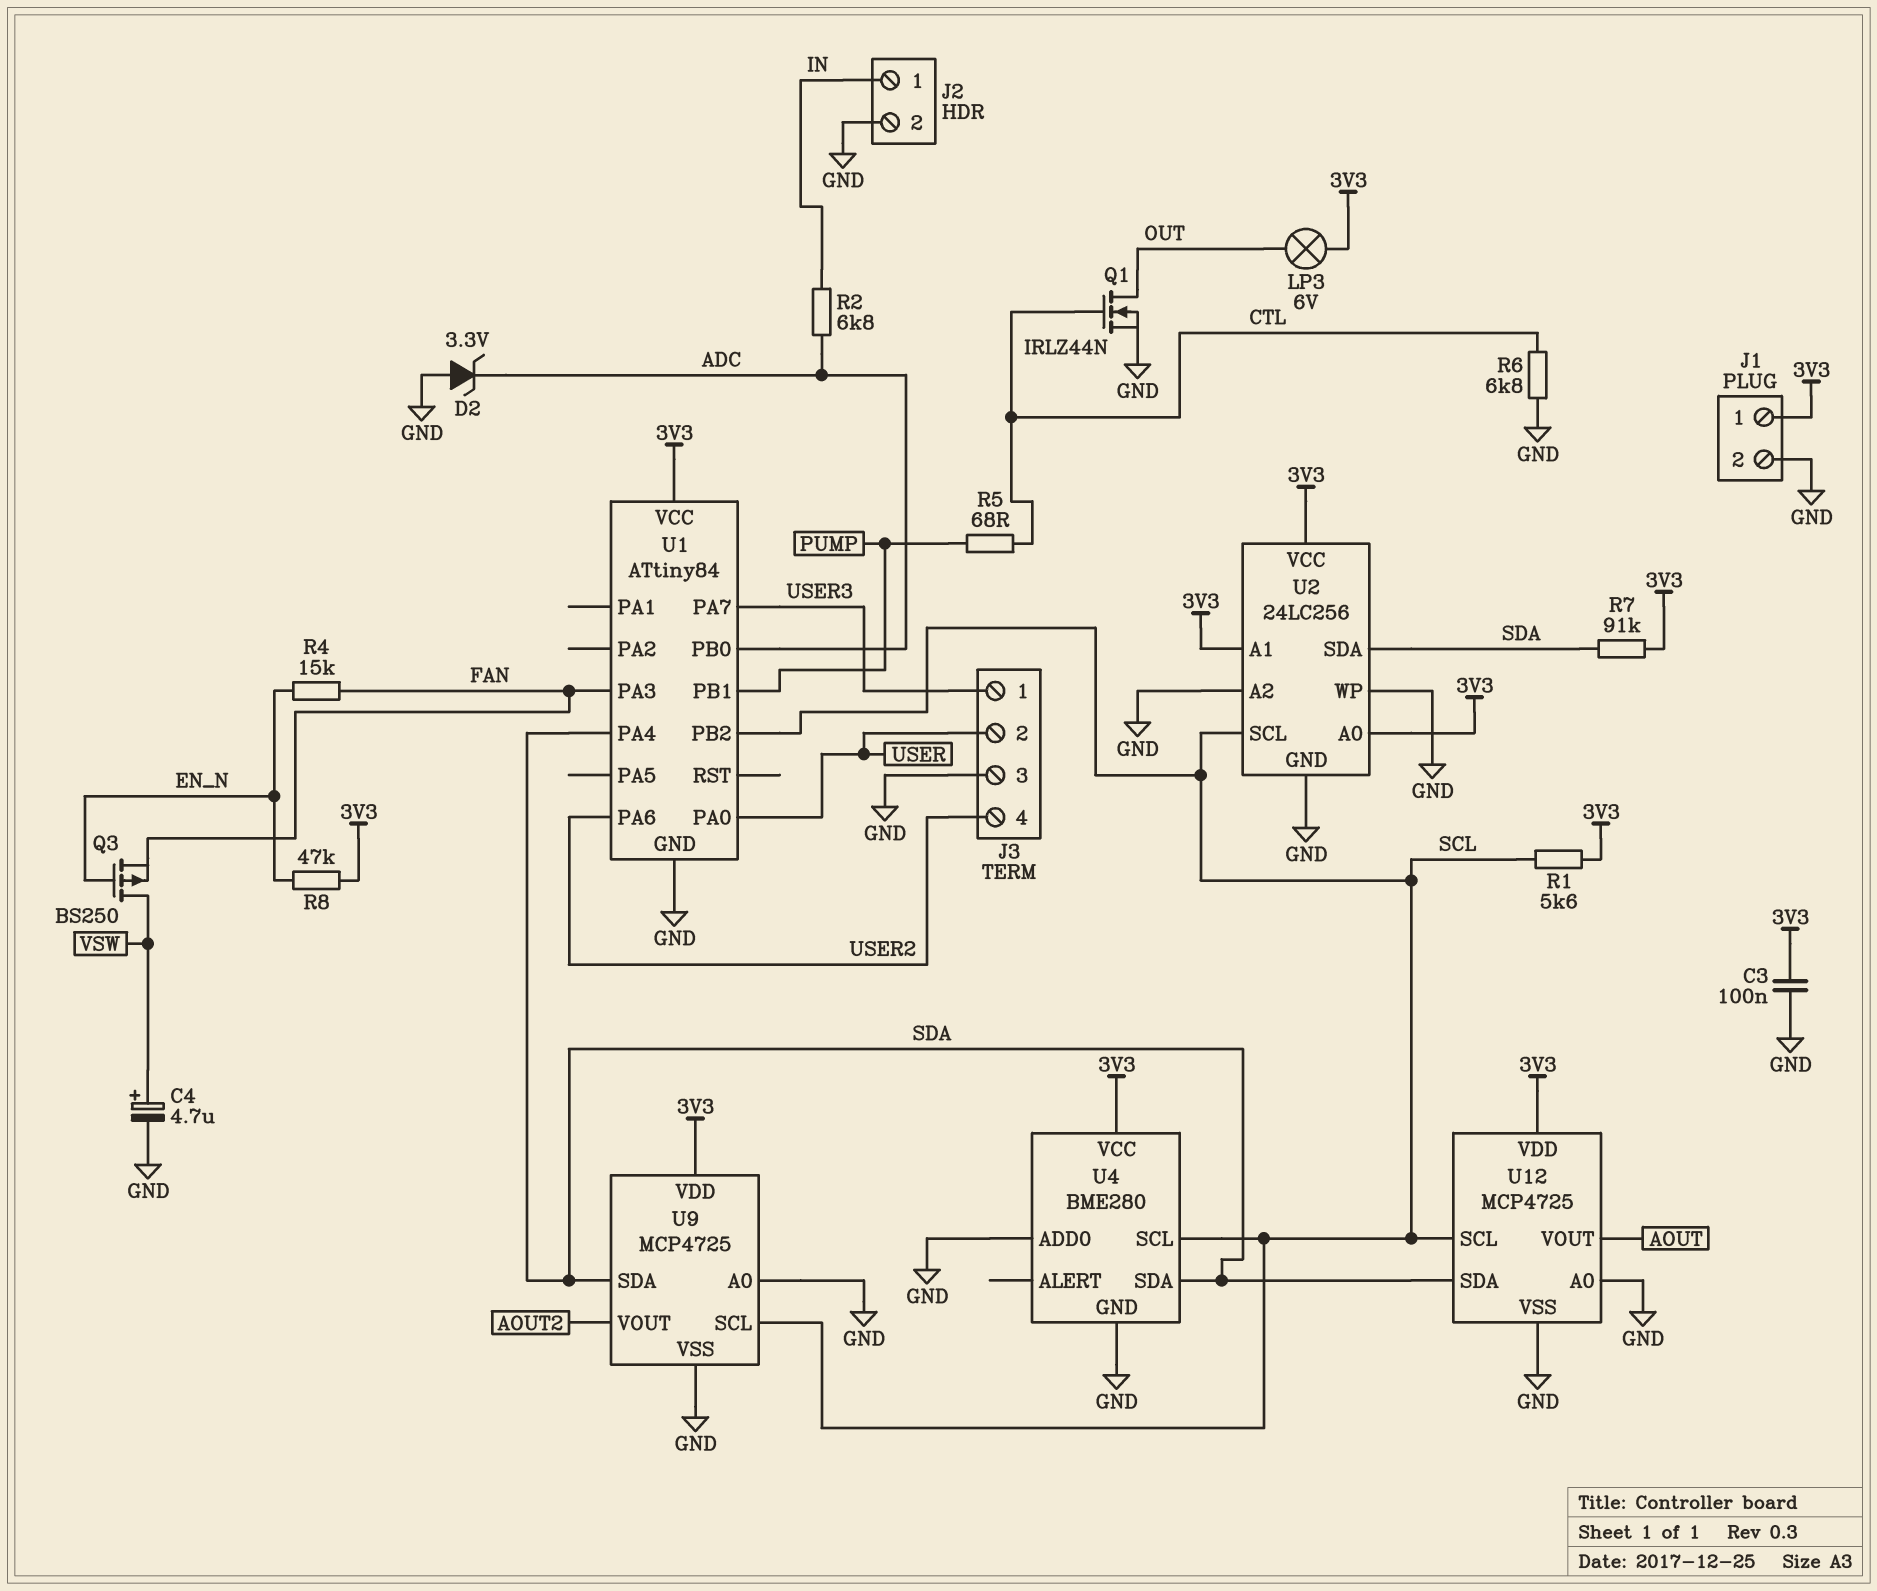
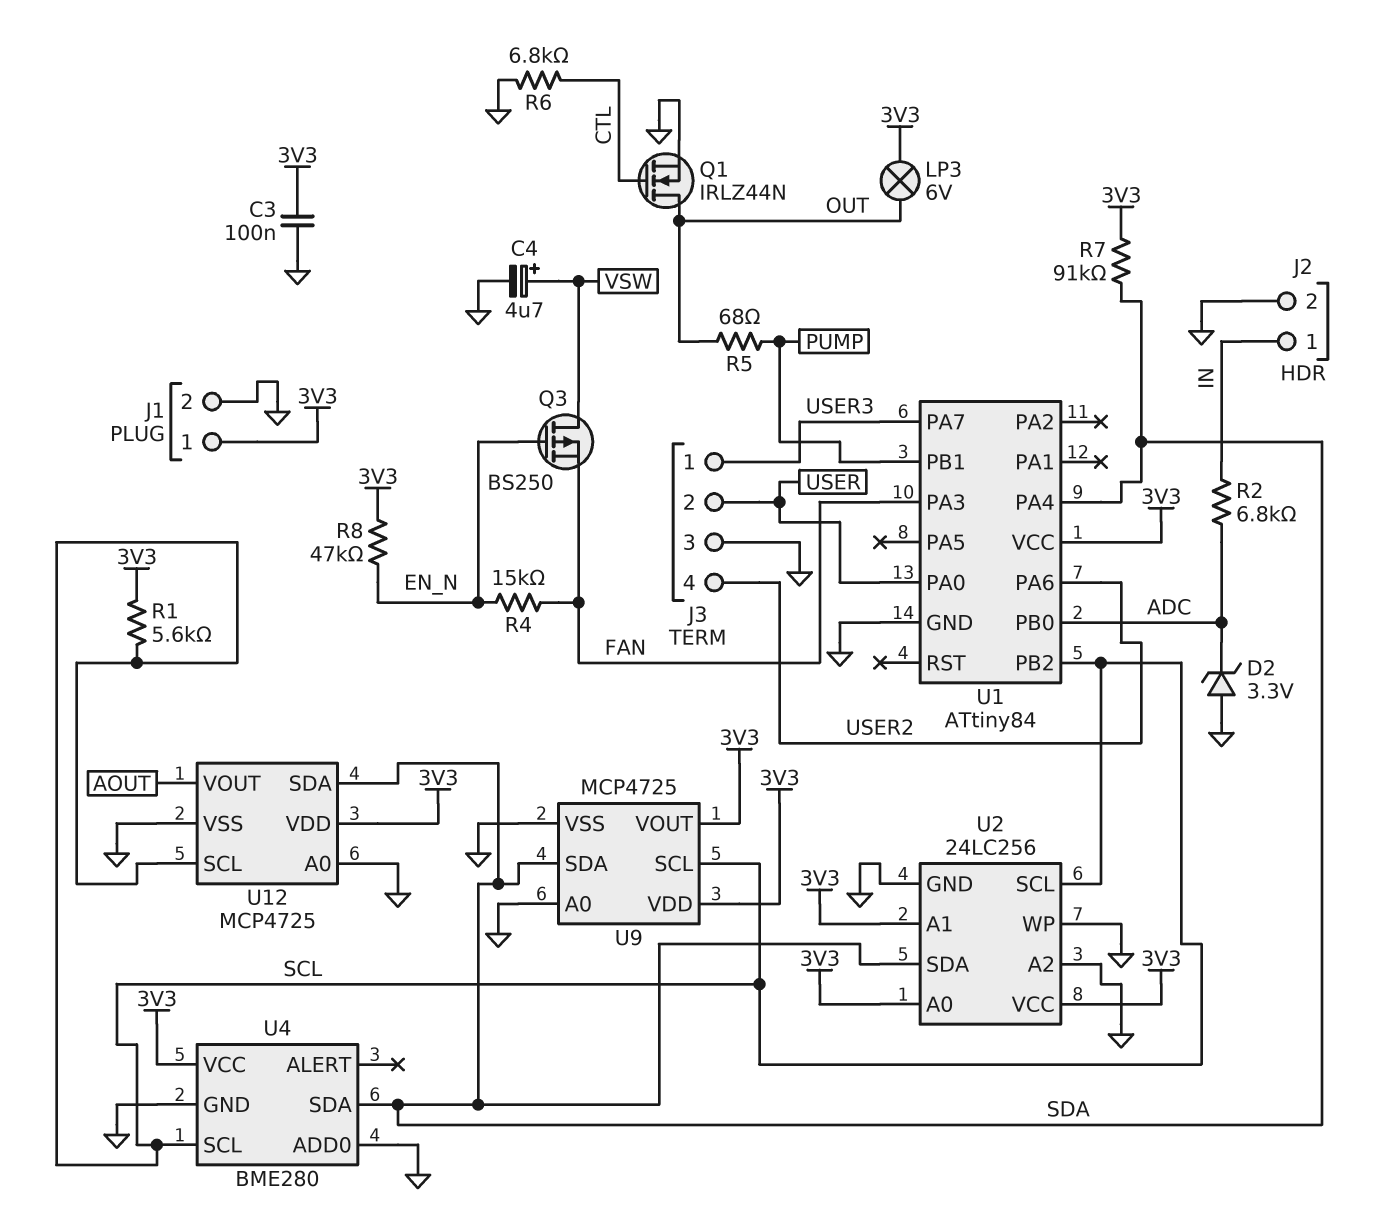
R5: 68 (CTL, PUMP) -> 68 (OUT, PUMP)
U9 pin VOUT: AOUT2 -> 3V3

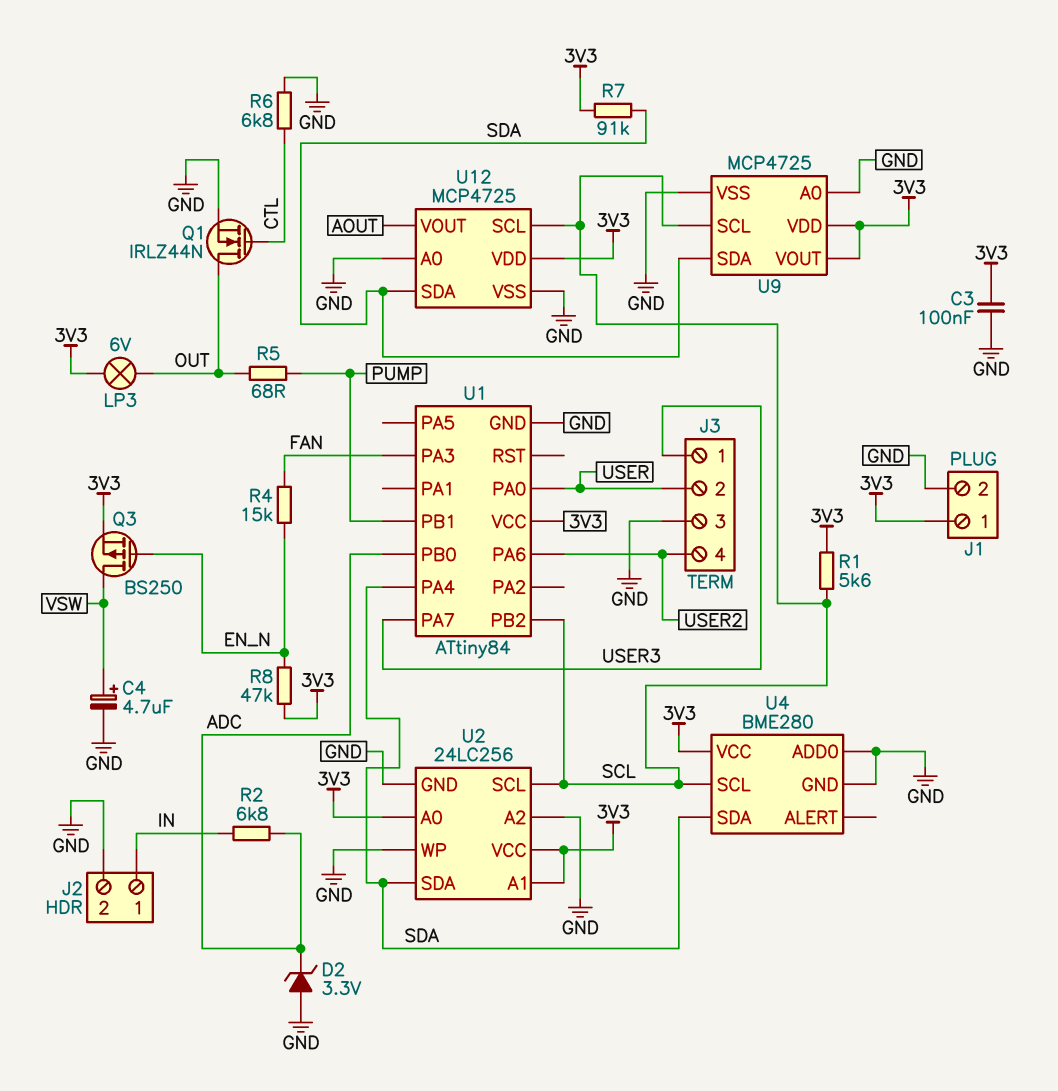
Q3: PMOS BS250 (G EN_N, D VSW, S FAN) -> PMOS BS250 (G EN_N, D VSW, S 3V3)

